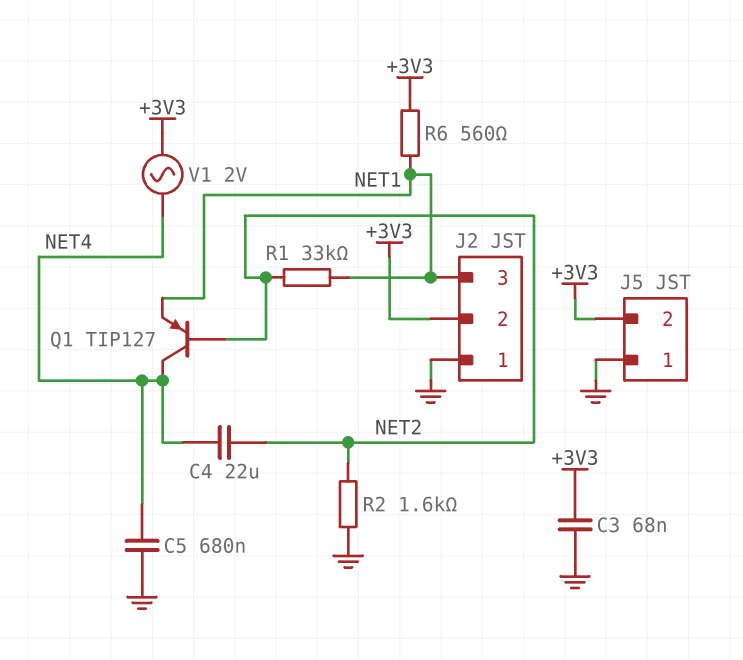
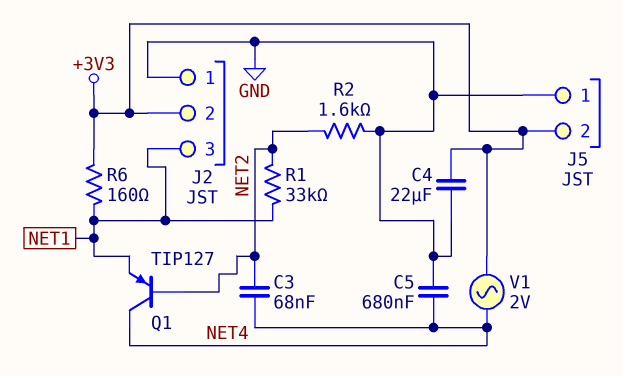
C3: 68nF (+3V3, GND) -> 68nF (NET2, NET4)
C4: 22uF (NET2, NET4) -> 22uF (+3V3, GND)
R6: 560 (+3V3, NET1) -> 160 (+3V3, NET1)

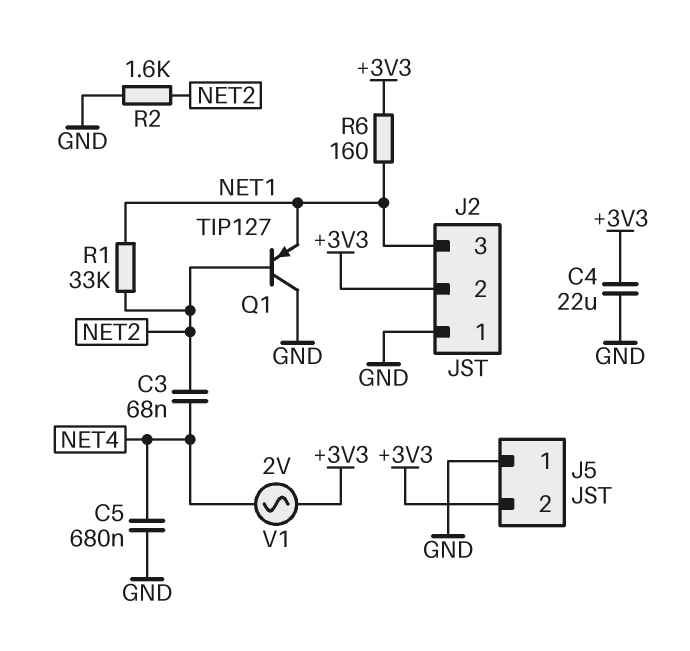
Q1: PNP TIP127 (B NET2, C NET4, E NET1) -> PNP TIP127 (B NET2, C GND, E NET1)

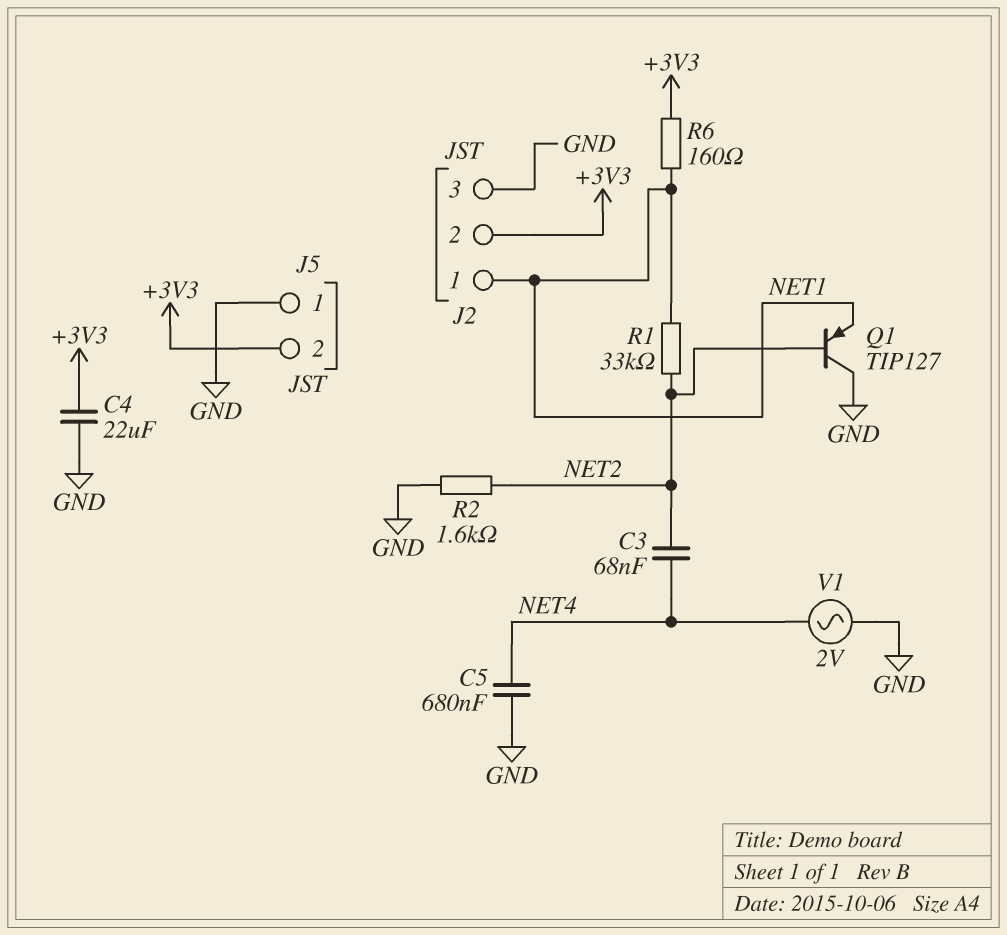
J2 pin 1: GND -> NET1
J2 pin 3: NET1 -> GND
V1: AC 2V (+3V3, NET4) -> AC 2V (GND, NET4)

